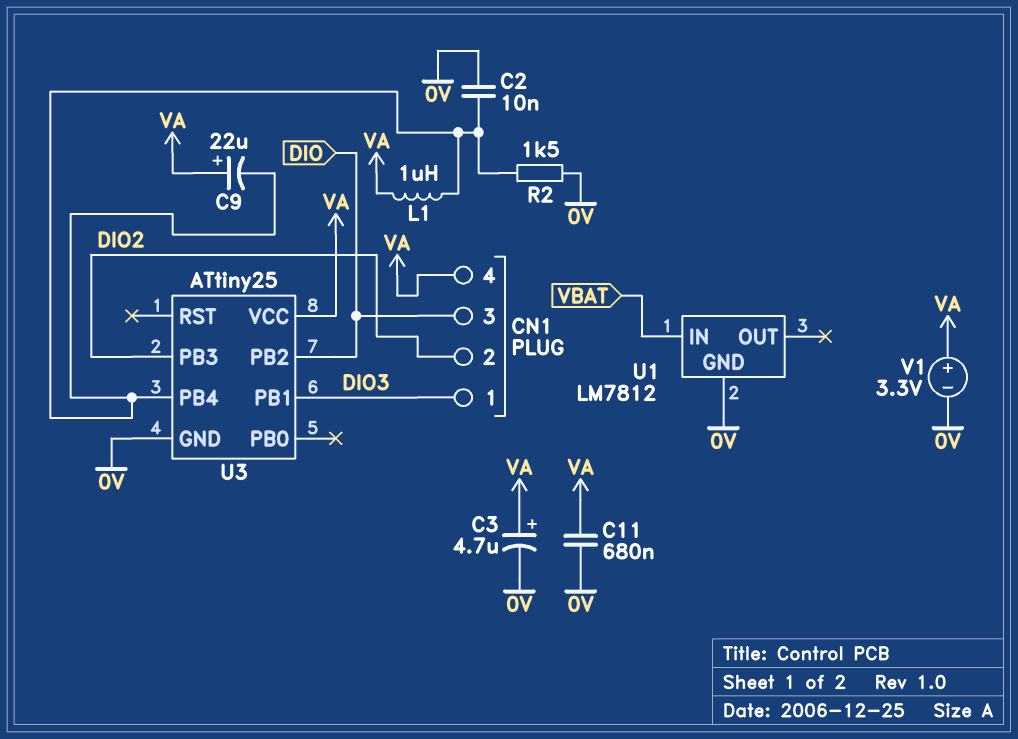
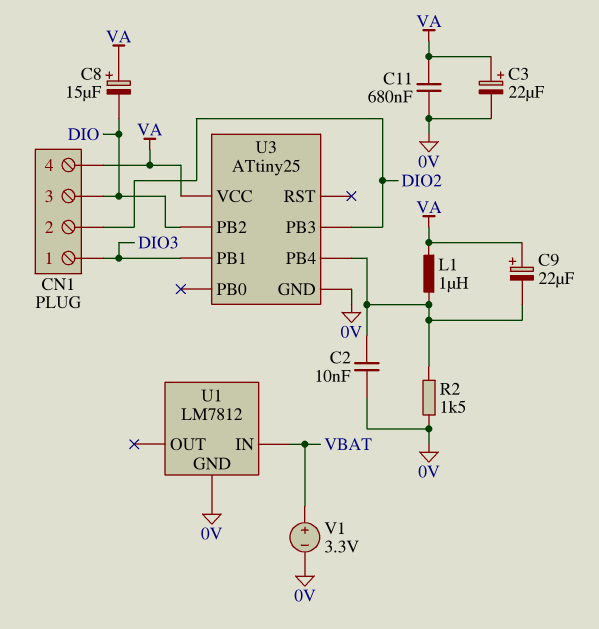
C3: 4.7uF (plus VA, minus 0V) -> 22uF (plus VA, minus 0V)
C8: none -> 15uF (plus VA, minus DIO)
V1: 3.3V (plus VA, minus 0V) -> 3.3V (plus VBAT, minus 0V)

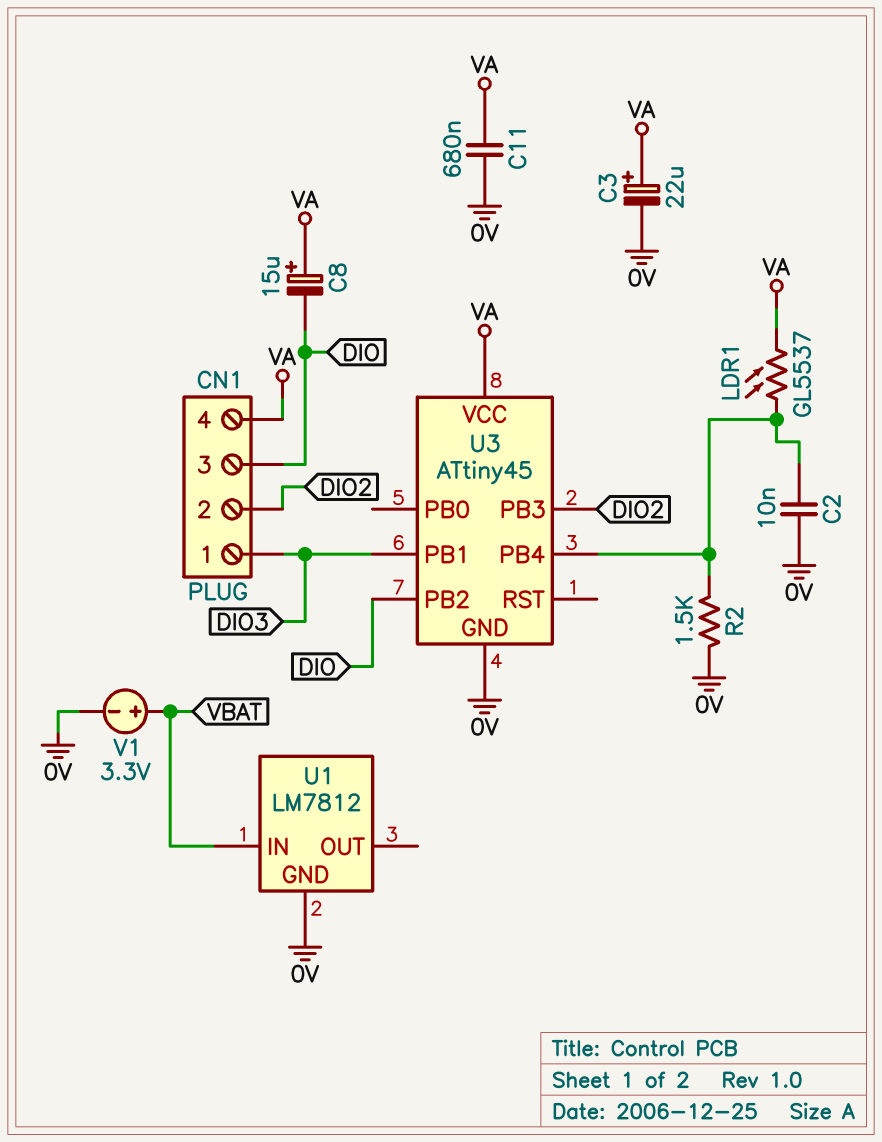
C9: 22uF (plus VA, minus U3/PB4) -> none
L1: 1uH (U3/PB4, VA) -> none
LDR1: none -> GL5537 (U3/PB4, VA)
U3: ATtiny25 -> ATtiny45

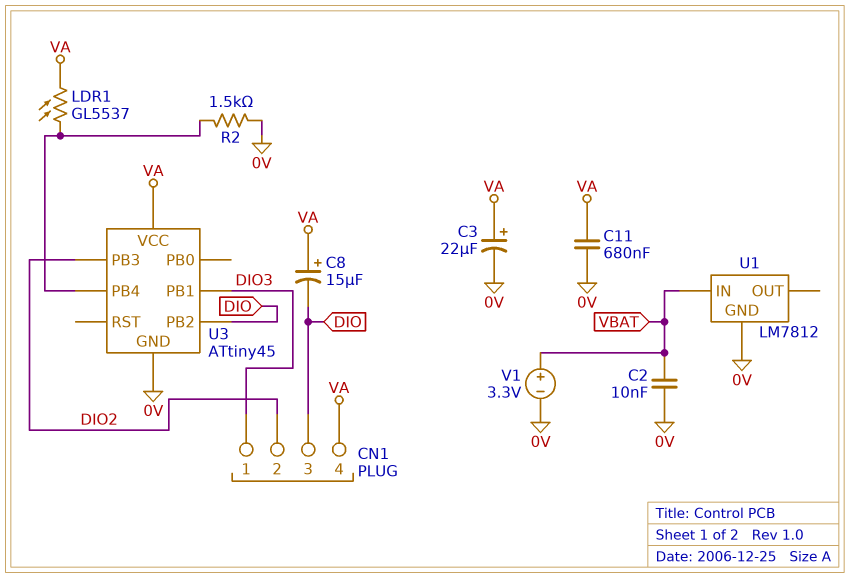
C2: 10nF (0V, U3/PB4) -> 10nF (0V, VBAT)

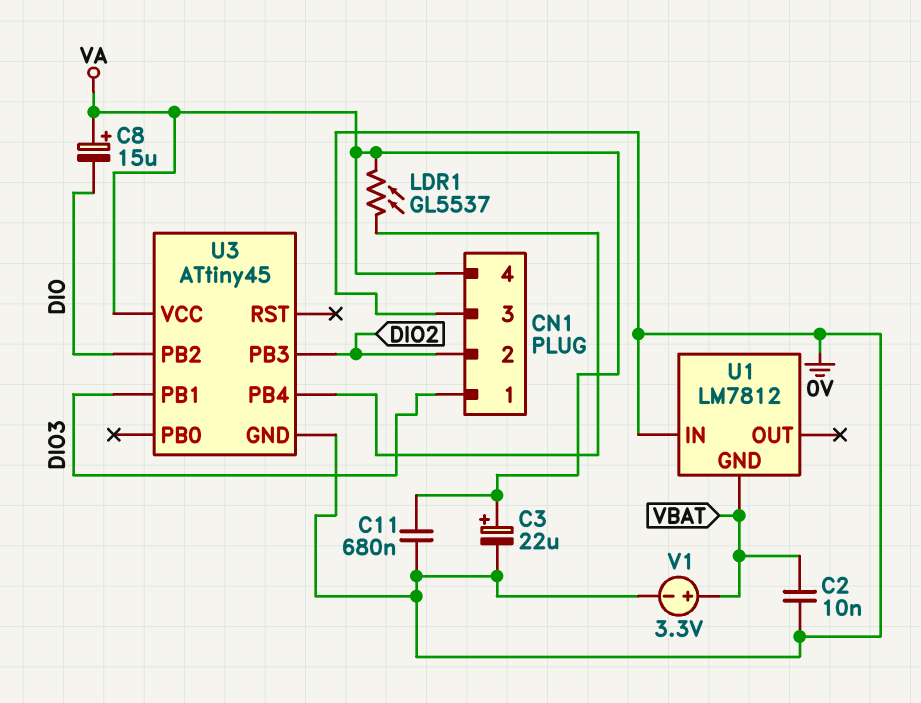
CN1 pin 3: DIO -> 0V
R2: 1.5k (0V, U3/PB4) -> none
U1 pin GND: 0V -> VBAT
U1 pin IN: VBAT -> 0V

